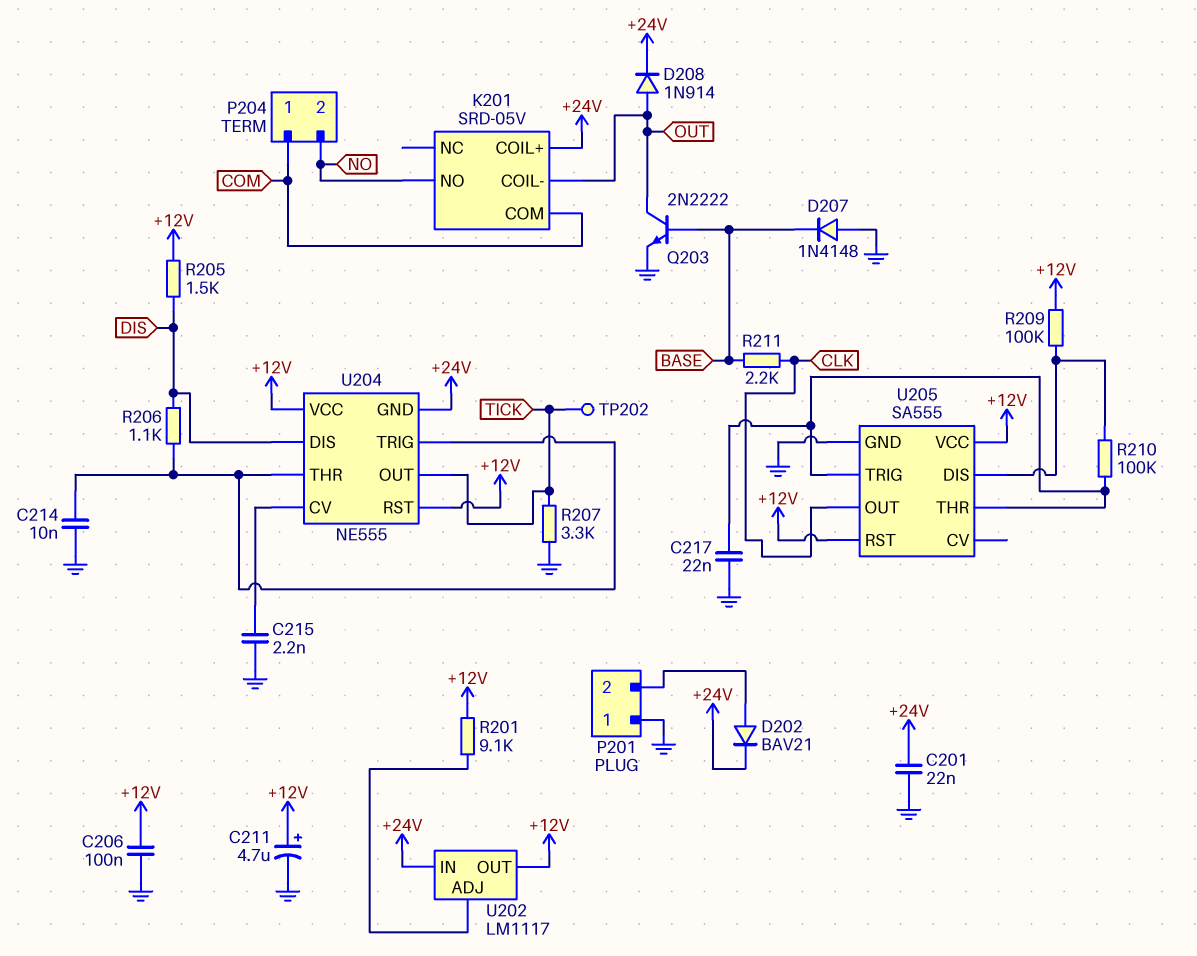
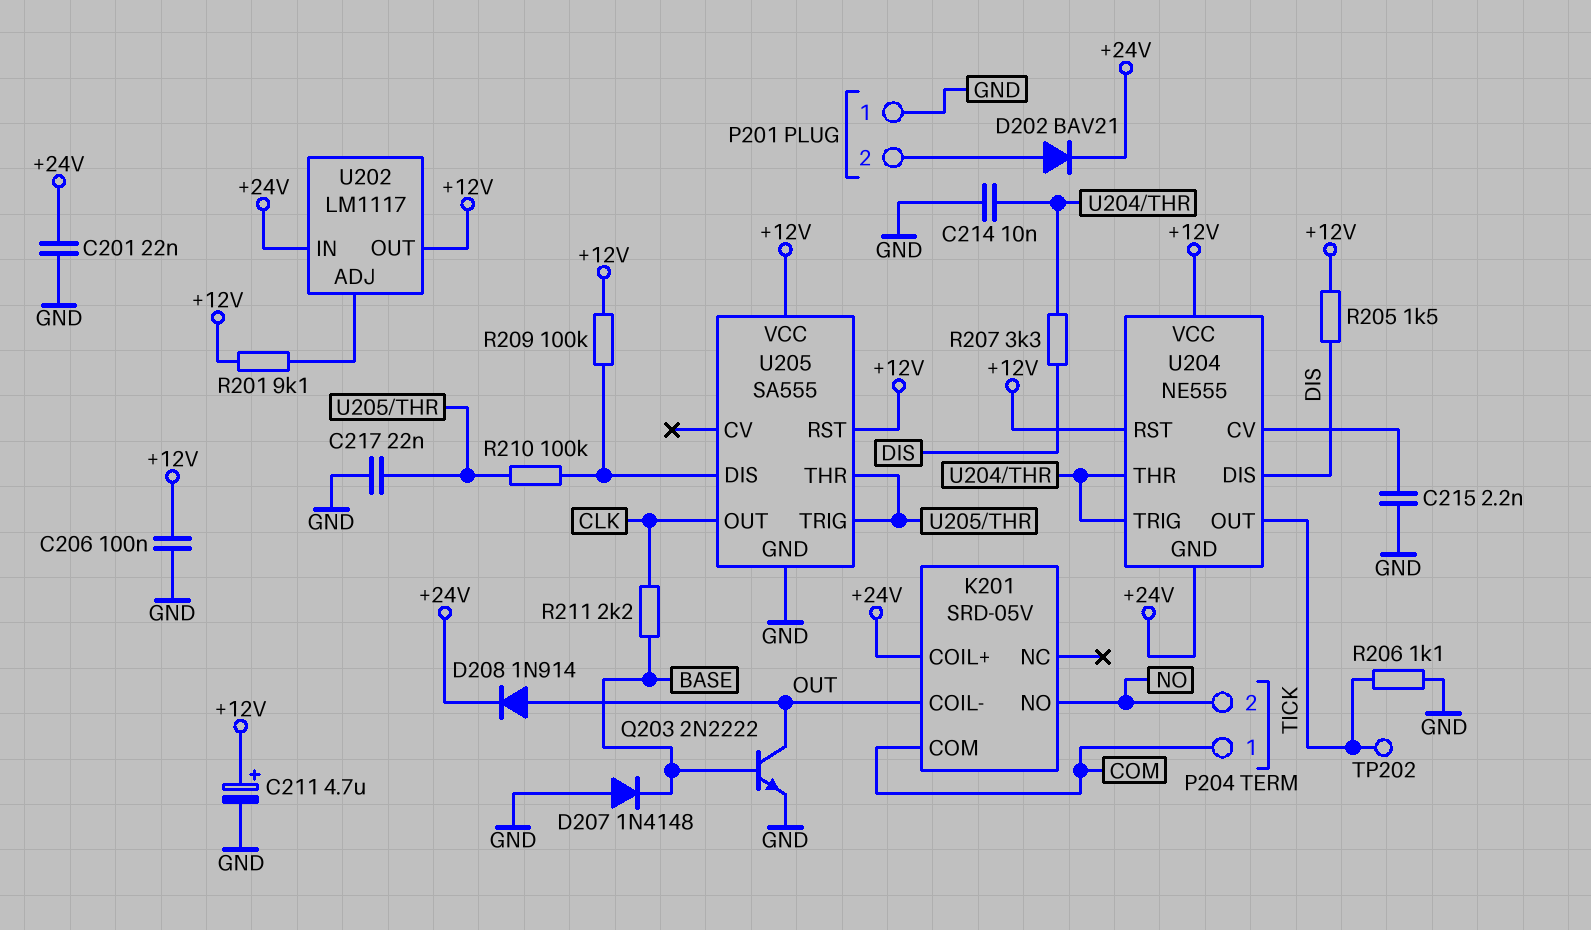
R206: 1.1k (DIS, U204/THR) -> 1.1k (GND, TICK)
R207: 3.3k (GND, TICK) -> 3.3k (DIS, U204/THR)

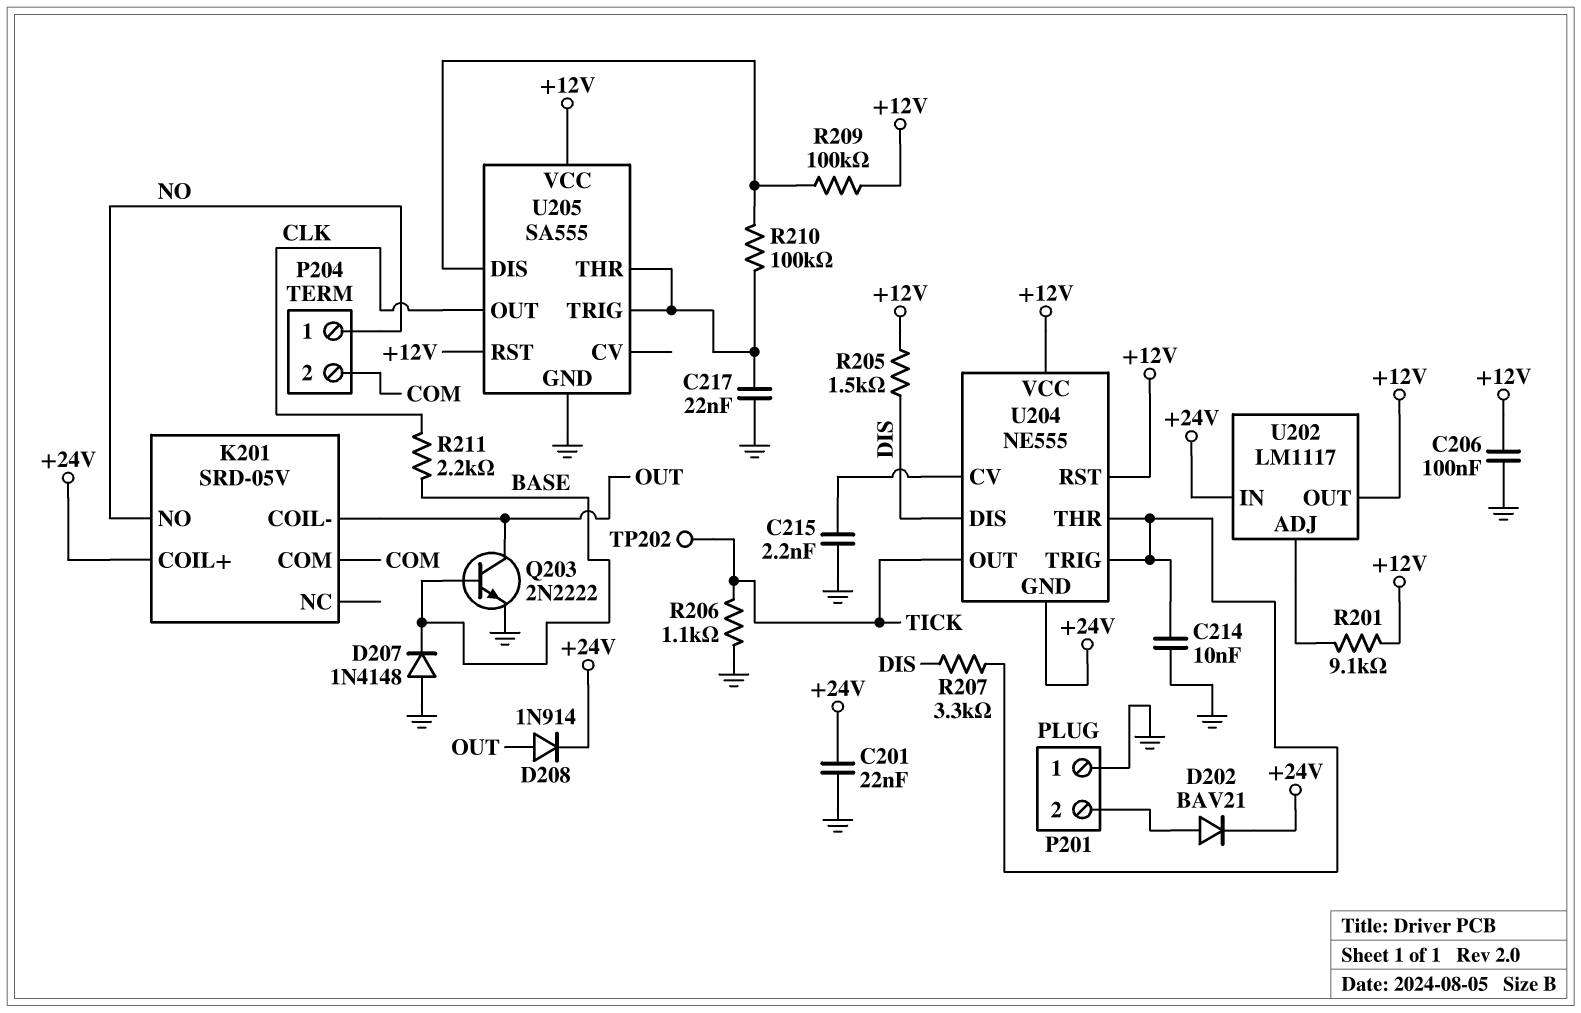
C211: 4.7uF (plus +12V, minus GND) -> none
P204 pin 1: COM -> NO
P204 pin 2: NO -> COM

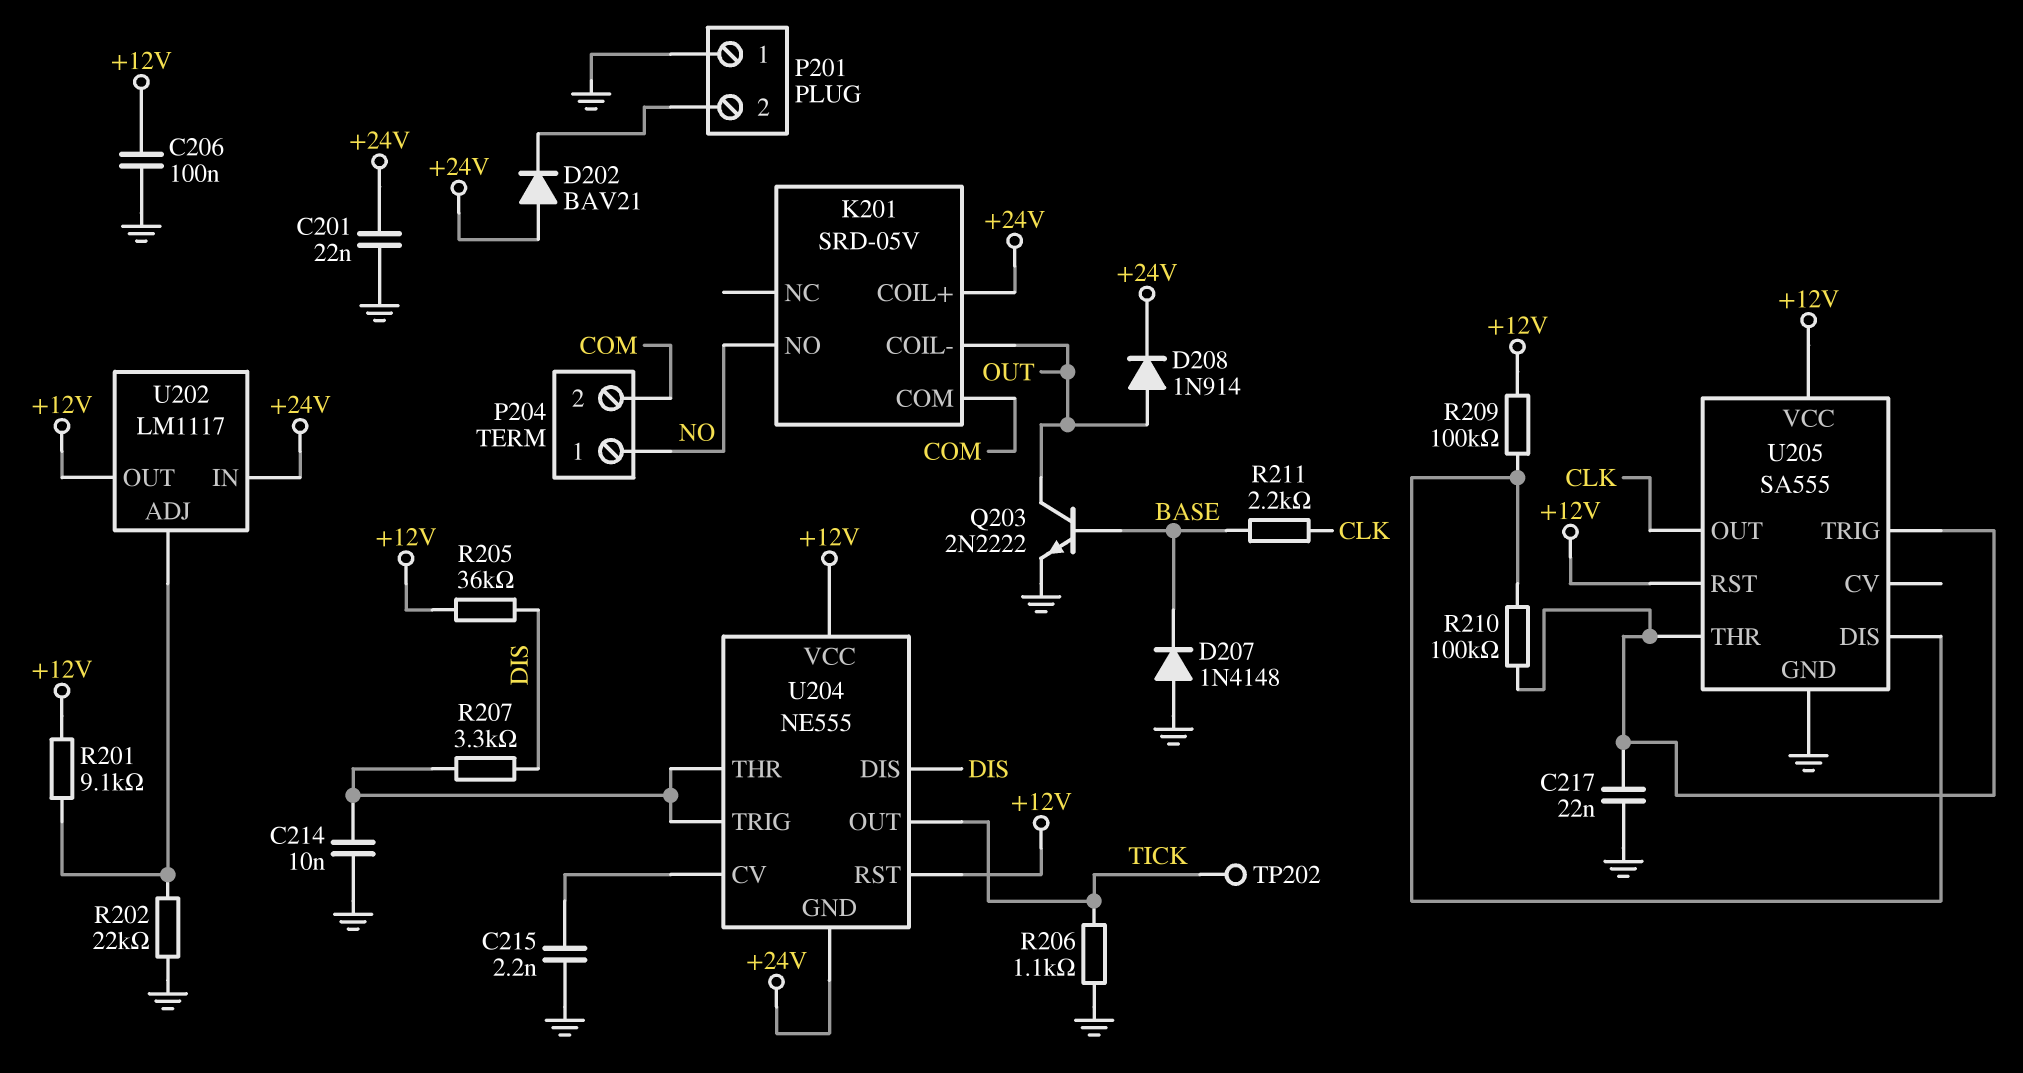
D202: diode BAV21 (A P201/2, K +24V) -> diode BAV21 (A +24V, K P201/2)
R202: none -> 22k (GND, U202/ADJ)
R205: 1.5k (+12V, DIS) -> 36k (+12V, DIS)

